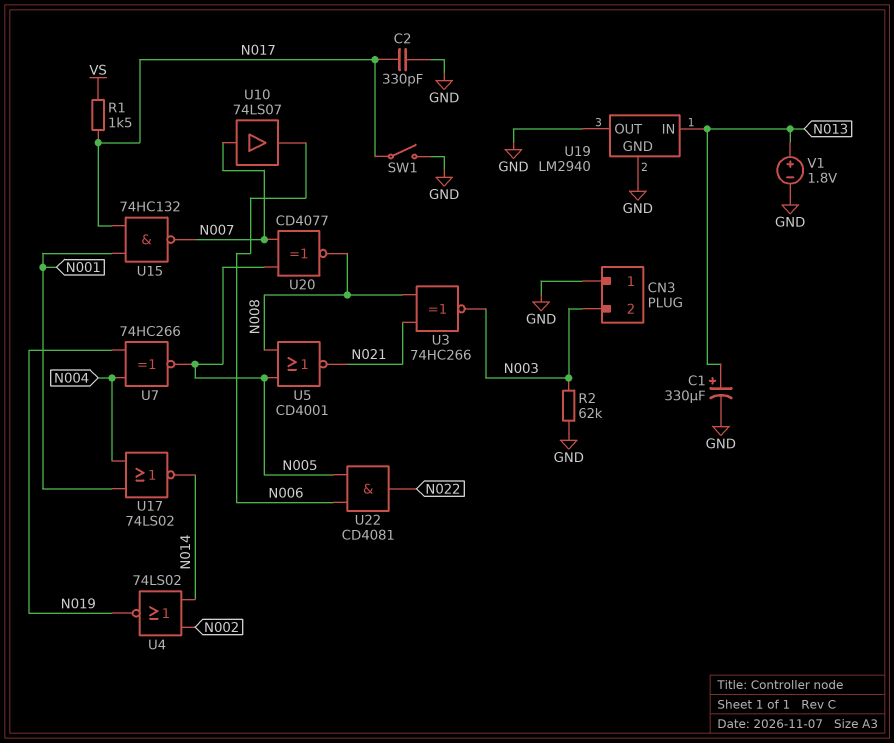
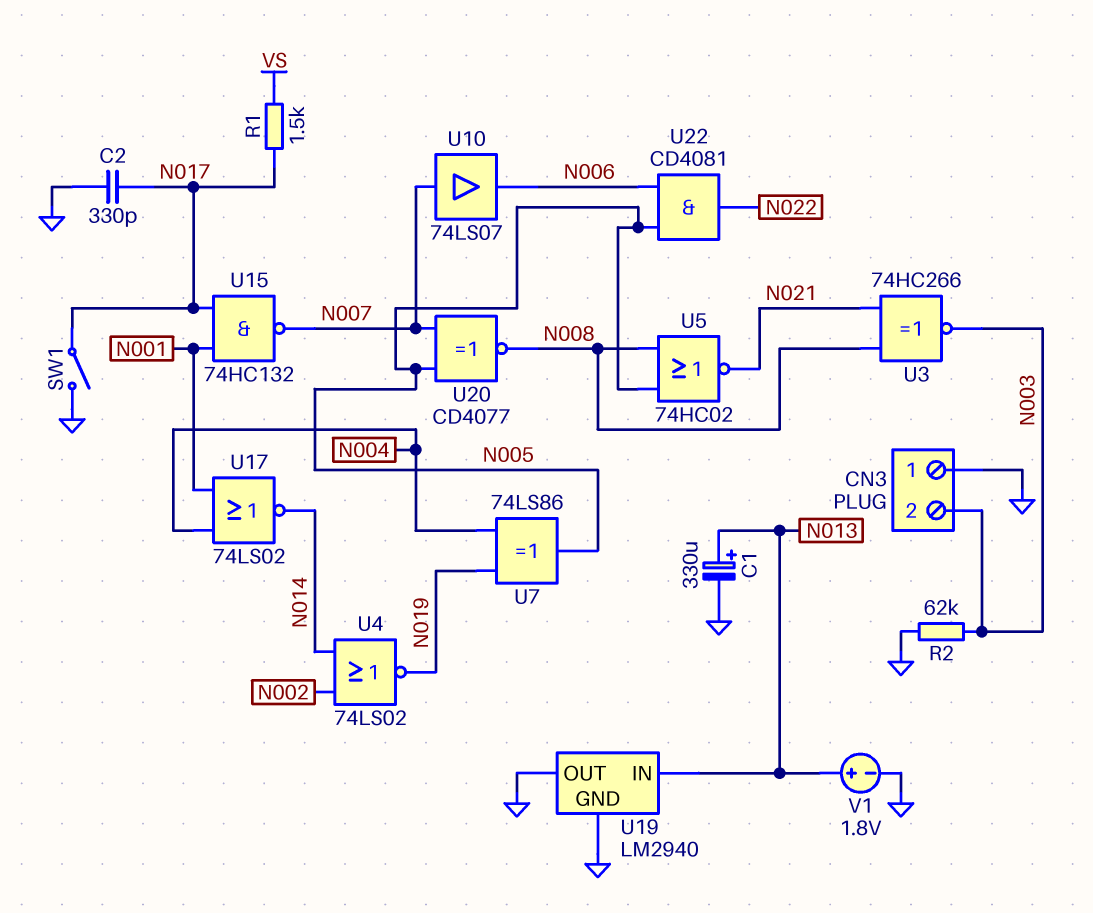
U5: NOR CD4001 (in N005, in N008, out N021) -> NOR 74HC02 (in N005, in N008, out N021)
U7: XNOR 74HC266 (in N004, in N019, out N005) -> XOR 74LS86 (in N004, in N019, out N005)

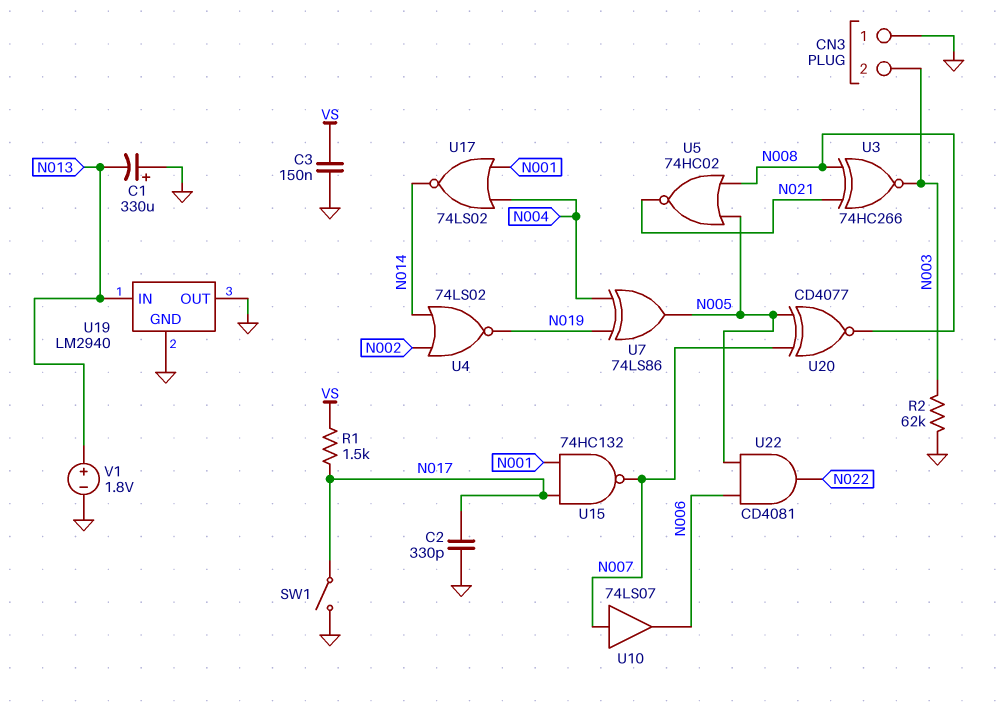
C1: 330uF (plus N013, minus GND) -> 330uF (plus GND, minus N013)
C3: none -> 150nF (GND, VS)

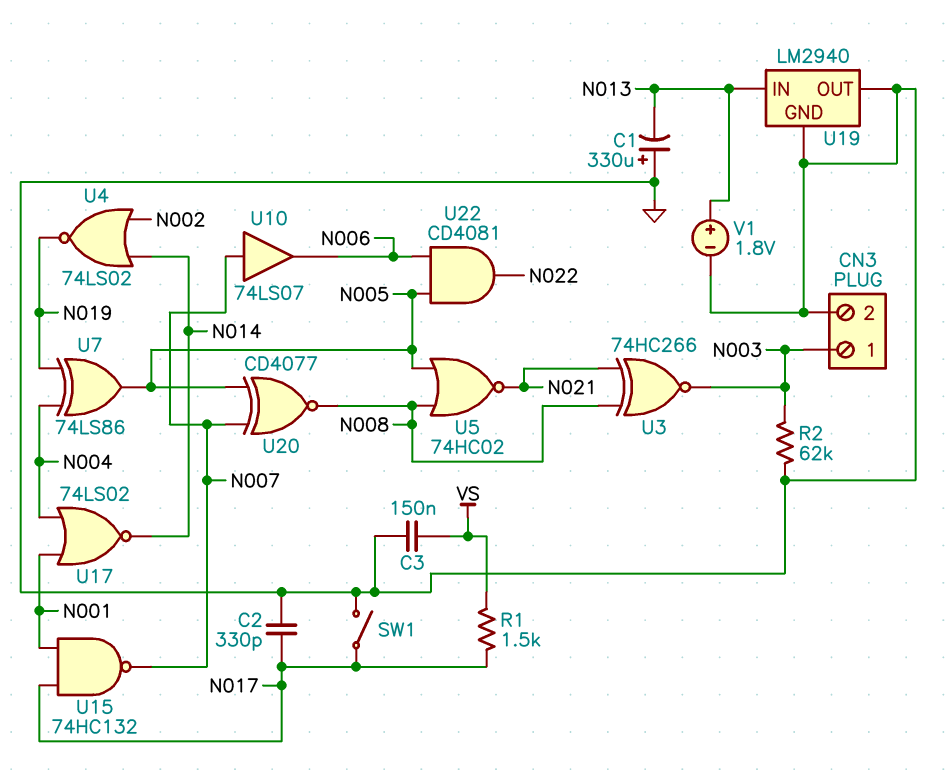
CN3 pin 1: GND -> N003
CN3 pin 2: N003 -> GND

